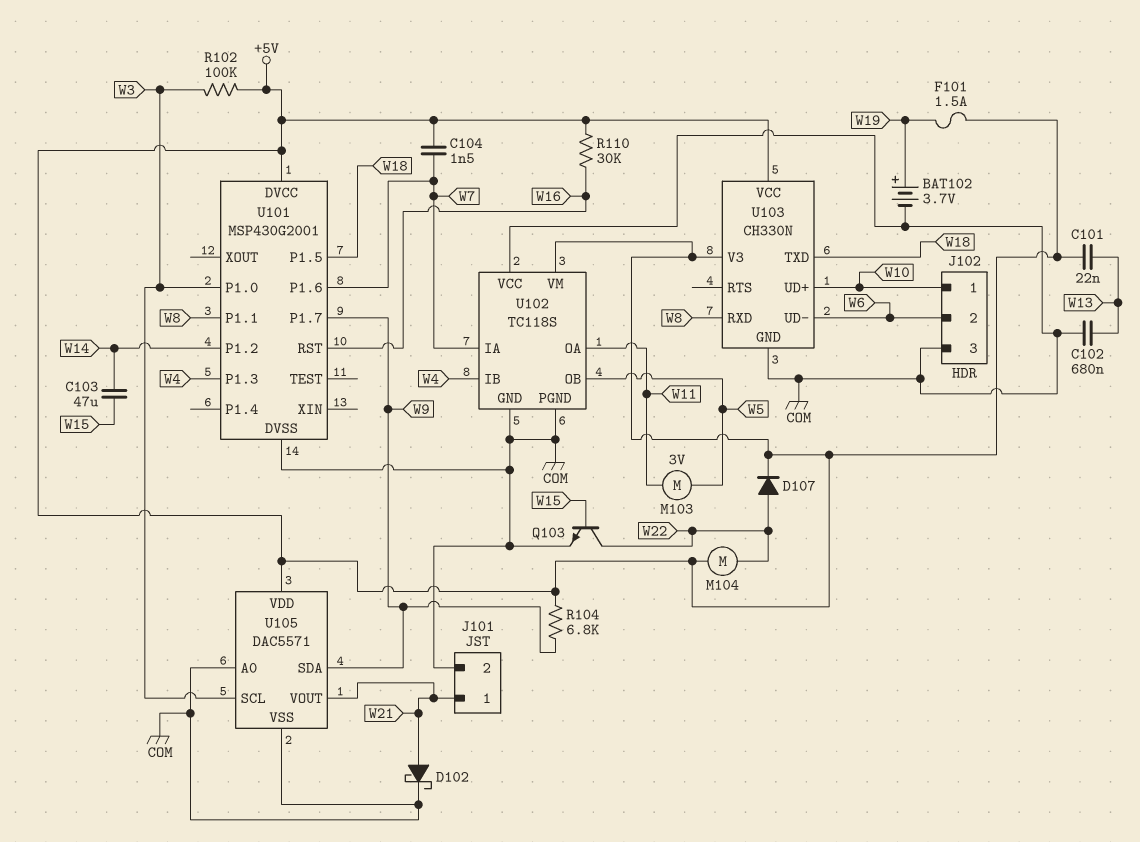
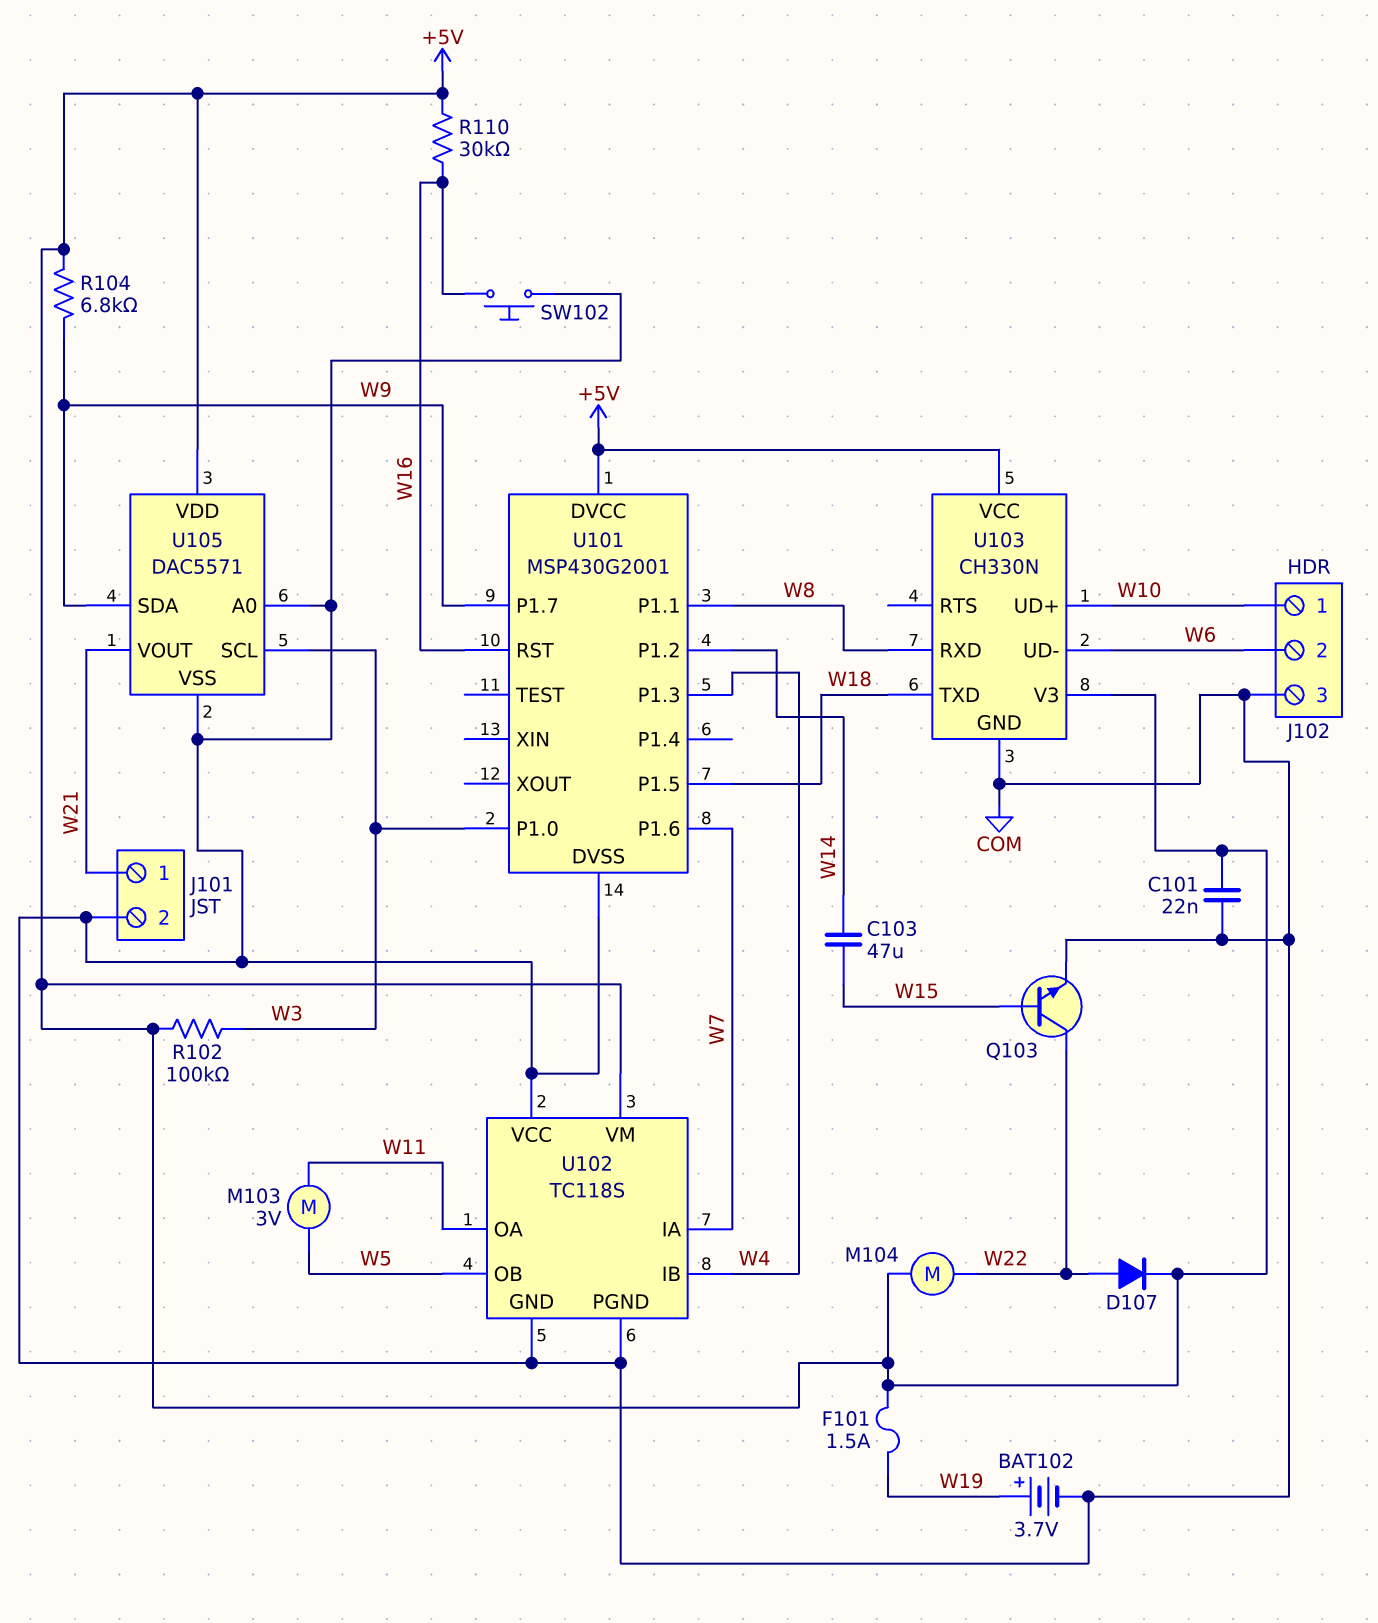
C101: 22nF (+5V, W13) -> 22nF (+5V, COM)
C102: 680nF (COM, W13) -> none
C104: 1.5nF (+5V, W7) -> none
D102: schottky (A W21, K COM) -> none
SW102: none -> button (COM, W16)

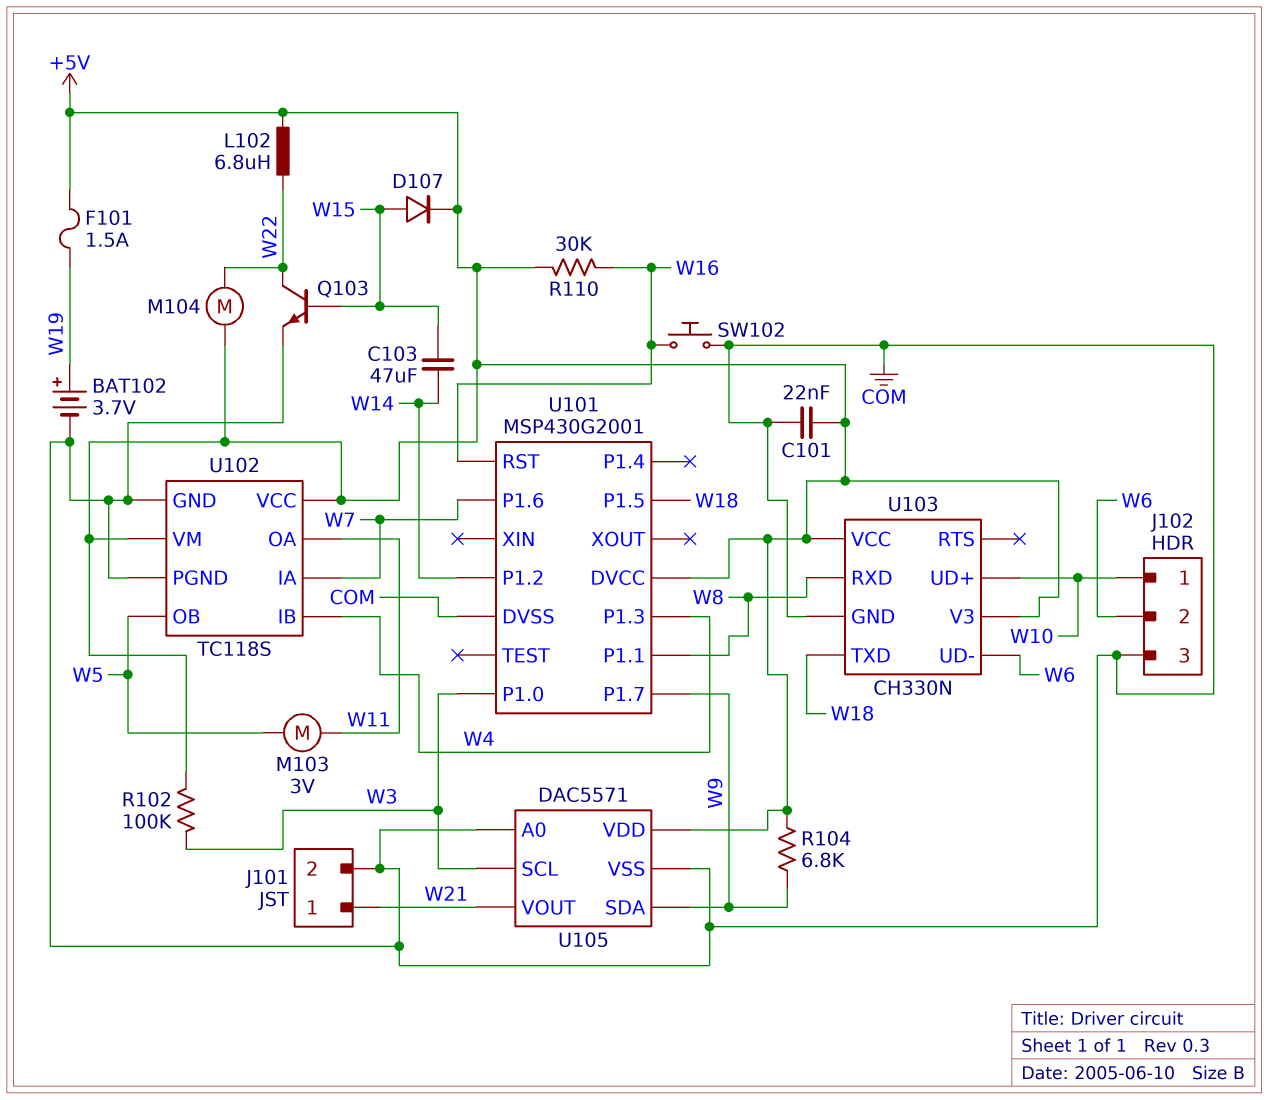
D107: diode (A W22, K +5V) -> diode (A W15, K +5V)
L102: none -> 6.8uH (+5V, W22)
U102 pin VCC: COM -> +5V

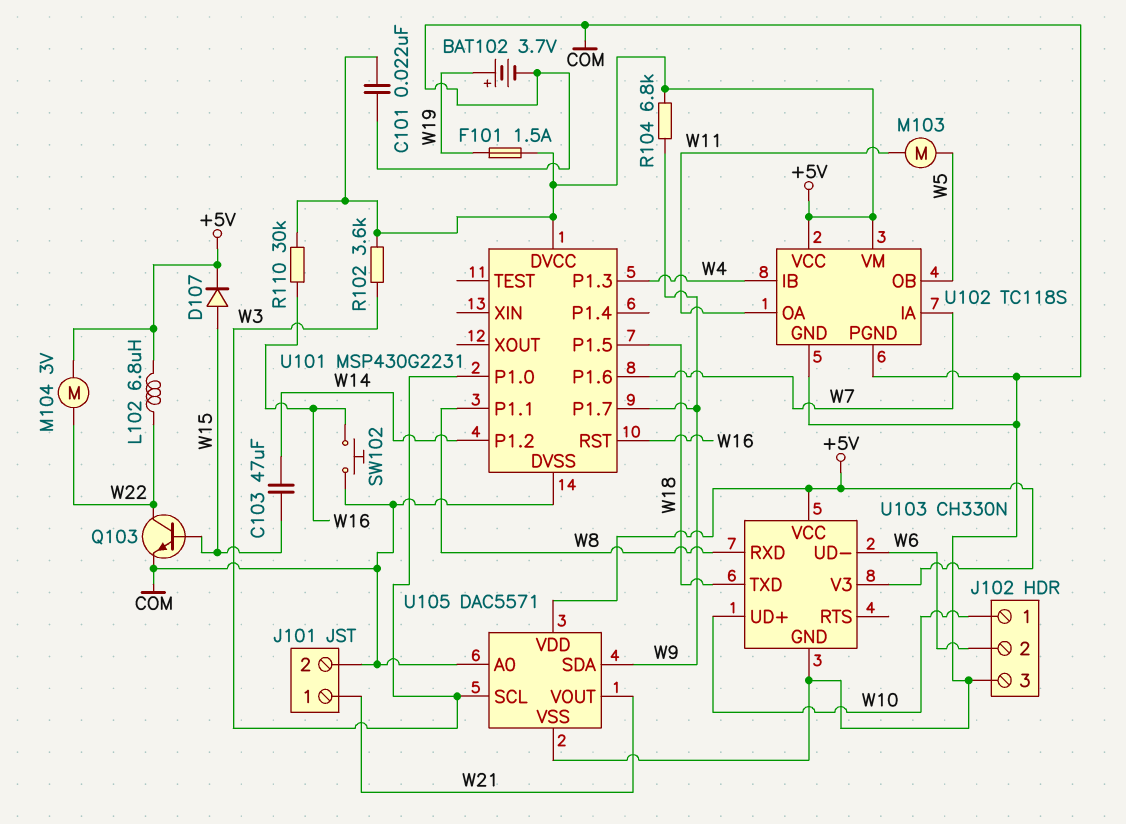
M103: motor 3V (W5, W11) -> motor (W5, W11)
M104: motor (+5V, W22) -> motor 3V (+5V, W22)
R102: 100k (+5V, W3) -> 3.6k (+5V, W3)
U101: MSP430G2001 -> MSP430G2231

